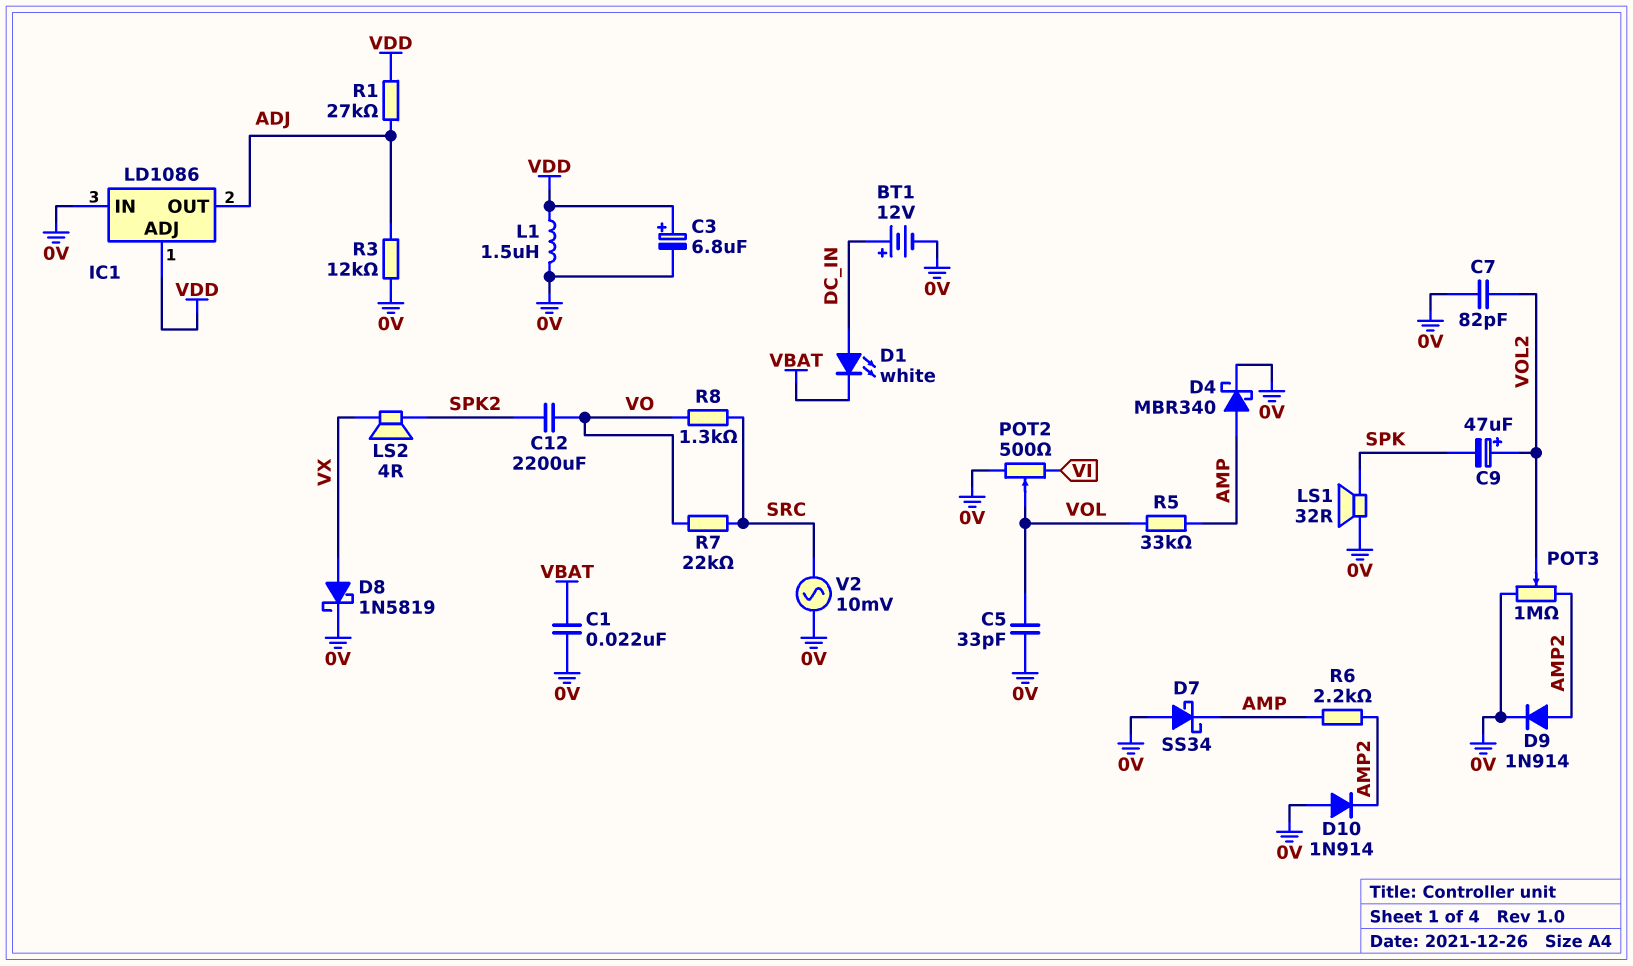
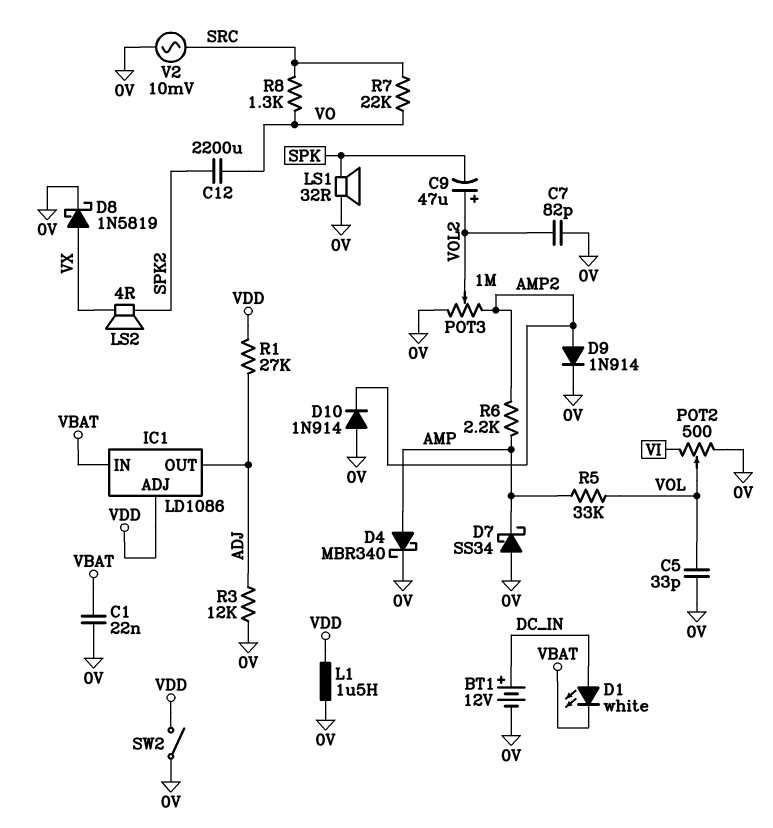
C3: 6.8uF (plus VDD, minus 0V) -> none
IC1 pin IN: 0V -> VBAT
SW2: none -> switch (0V, VDD)

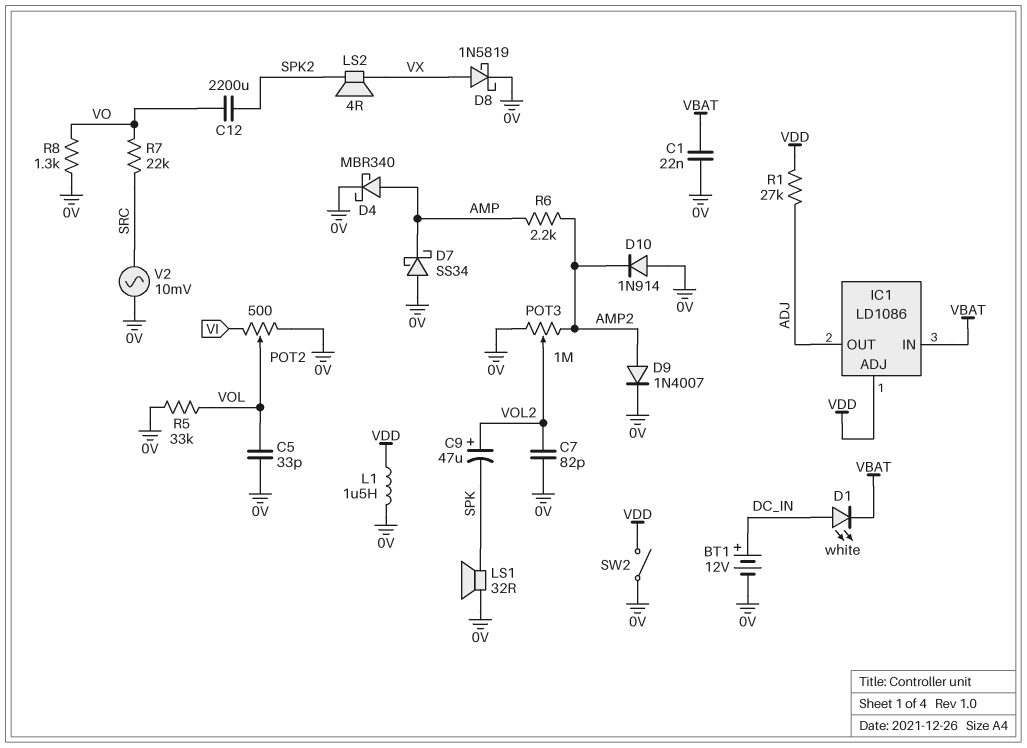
D9: diode 1N914 (A AMP2, K 0V) -> diode 1N4007 (A AMP2, K 0V)
R3: 12k (0V, ADJ) -> none
R5: 33k (AMP, VOL) -> 33k (0V, VOL)
R8: 1.3k (SRC, VO) -> 1.3k (0V, VO)

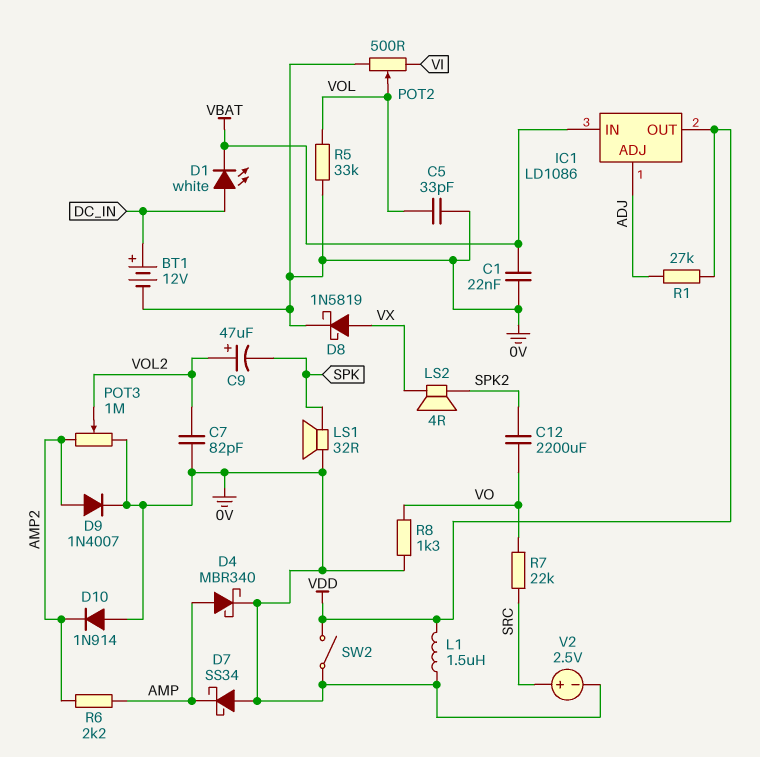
IC1 pin ADJ: VDD -> ADJ
IC1 pin OUT: ADJ -> VDD
V2: AC 10mV (0V, SRC) -> 2.5V (plus SRC, minus 0V)

